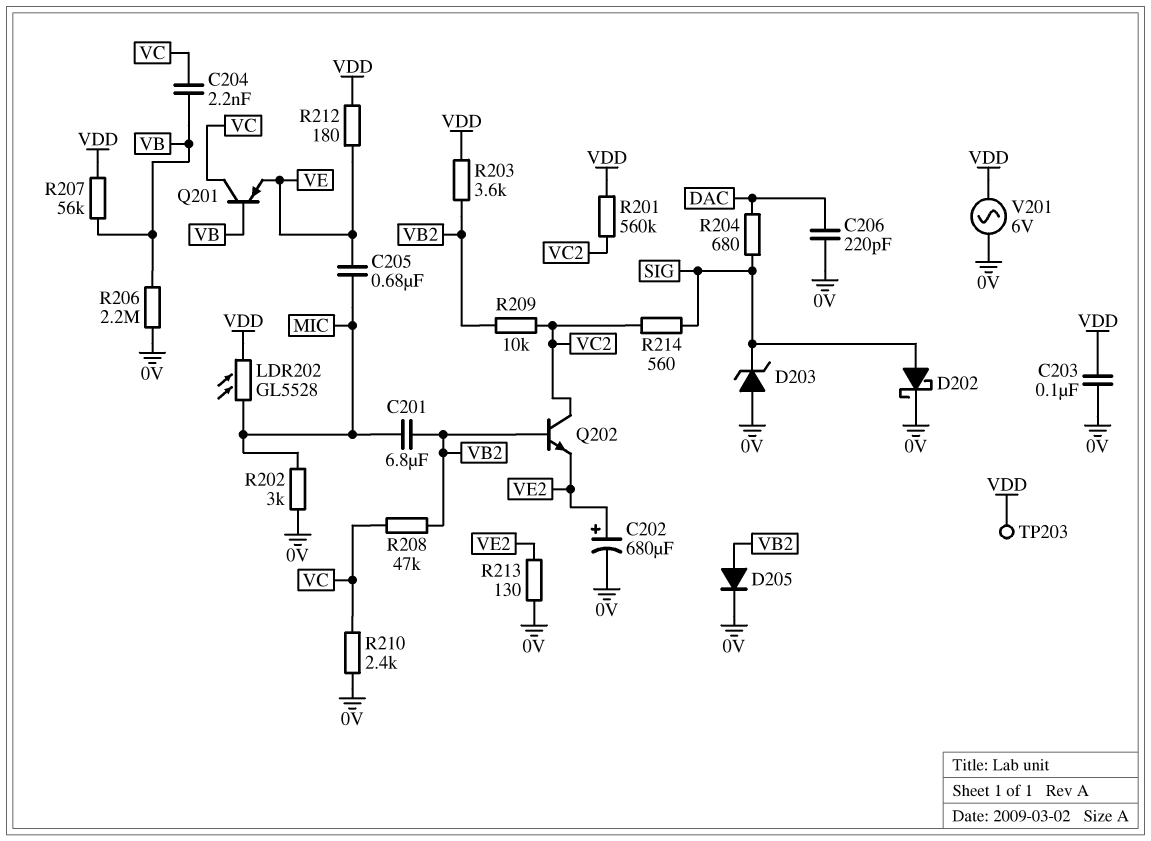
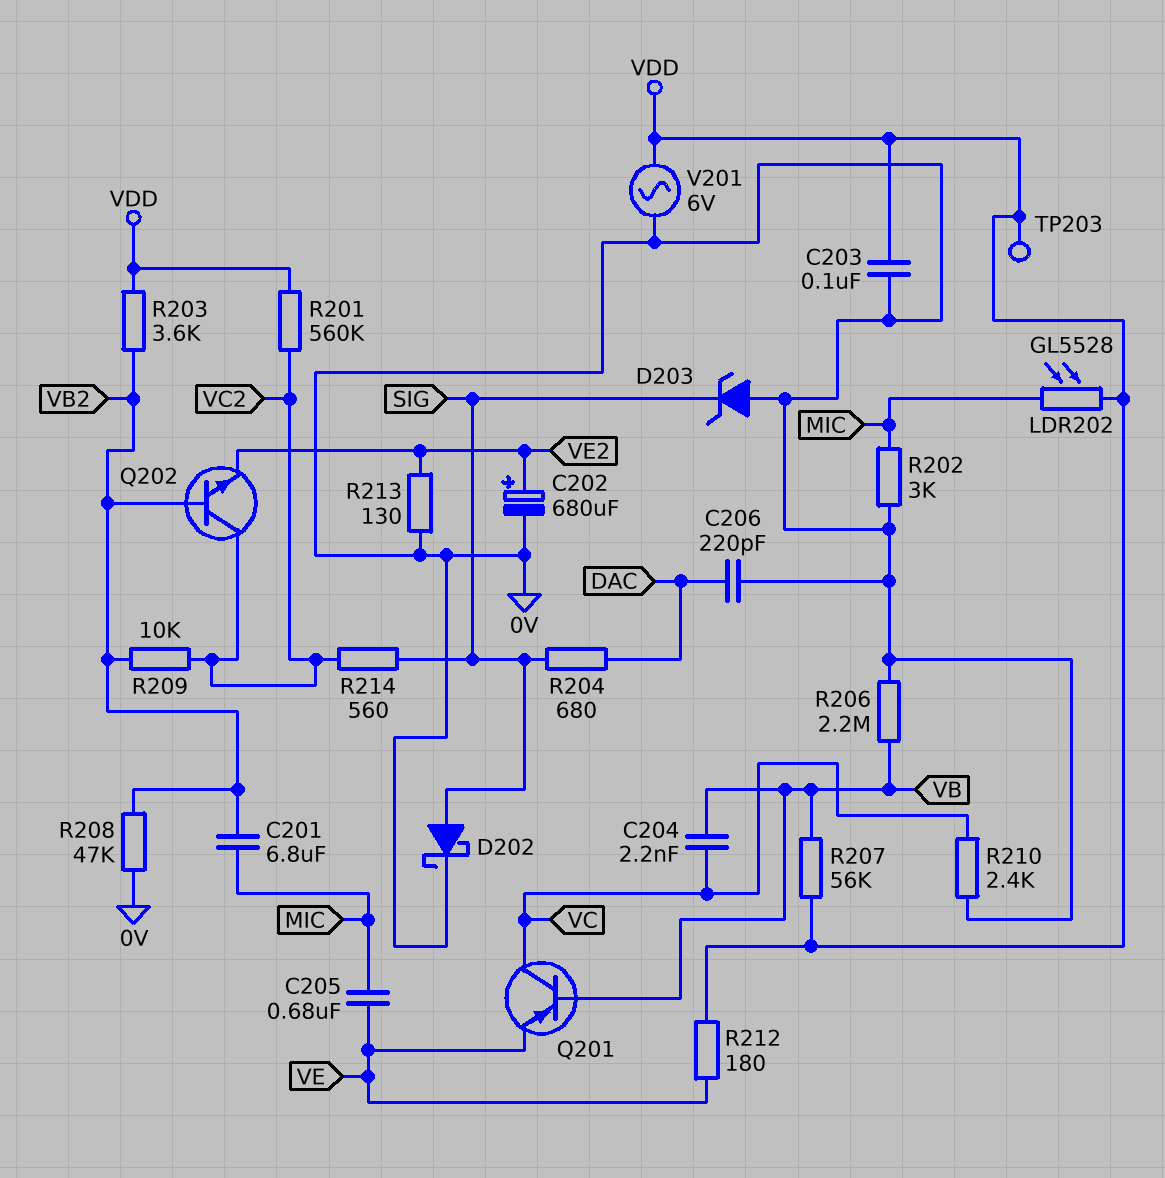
D205: diode (A VB2, K 0V) -> none
R208: 47k (VB2, VC) -> 47k (0V, VB2)

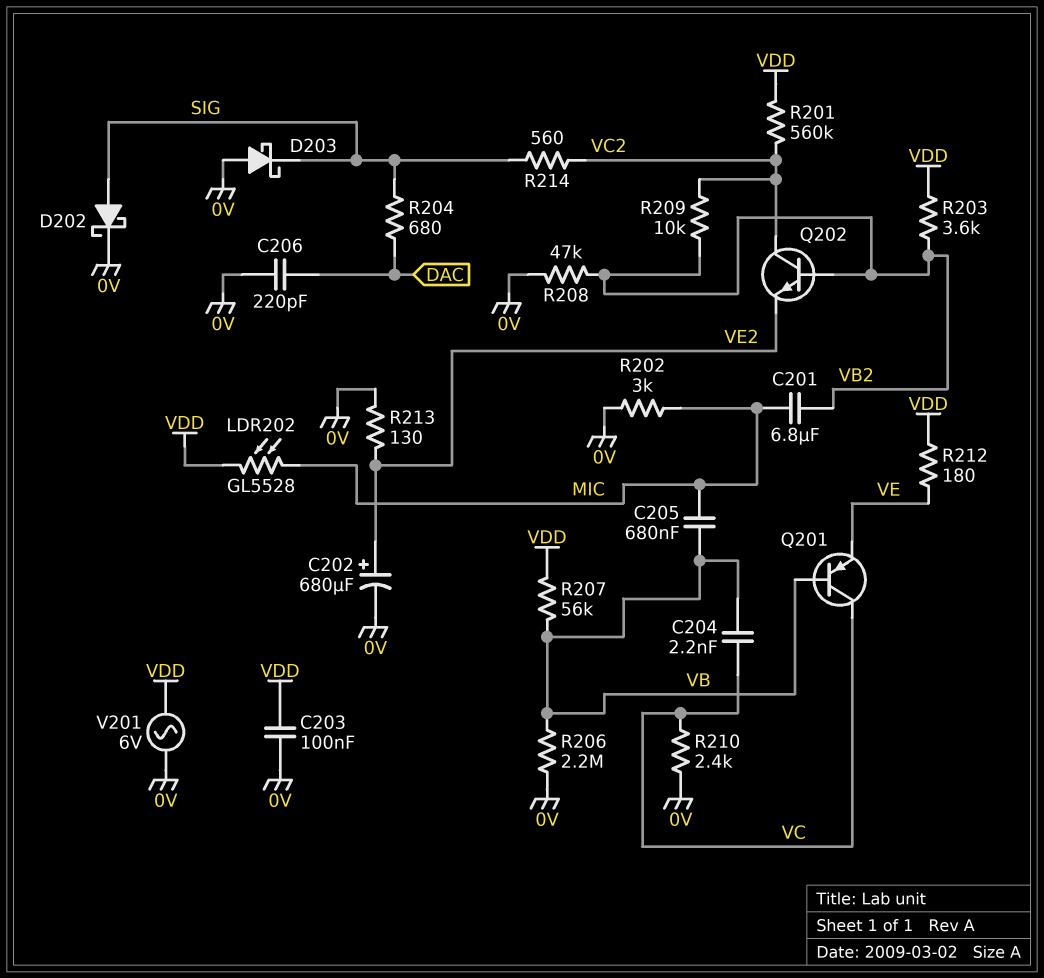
C205: 680nF (MIC, VE) -> 680nF (MIC, VB)
D203: zener (A 0V, K SIG) -> schottky (A 0V, K SIG)
TP203: test point (VDD) -> none

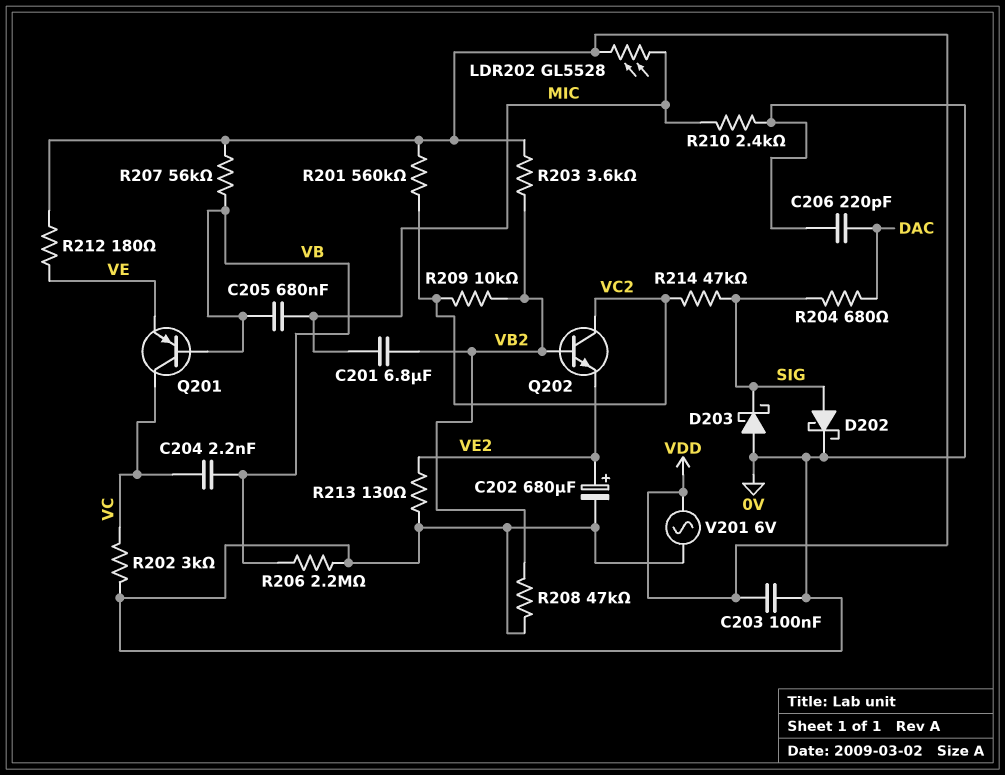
R202: 3k (0V, MIC) -> 3k (0V, VC)
R210: 2.4k (0V, VC) -> 2.4k (0V, MIC)
R214: 560 (SIG, VC2) -> 47k (SIG, VC2)

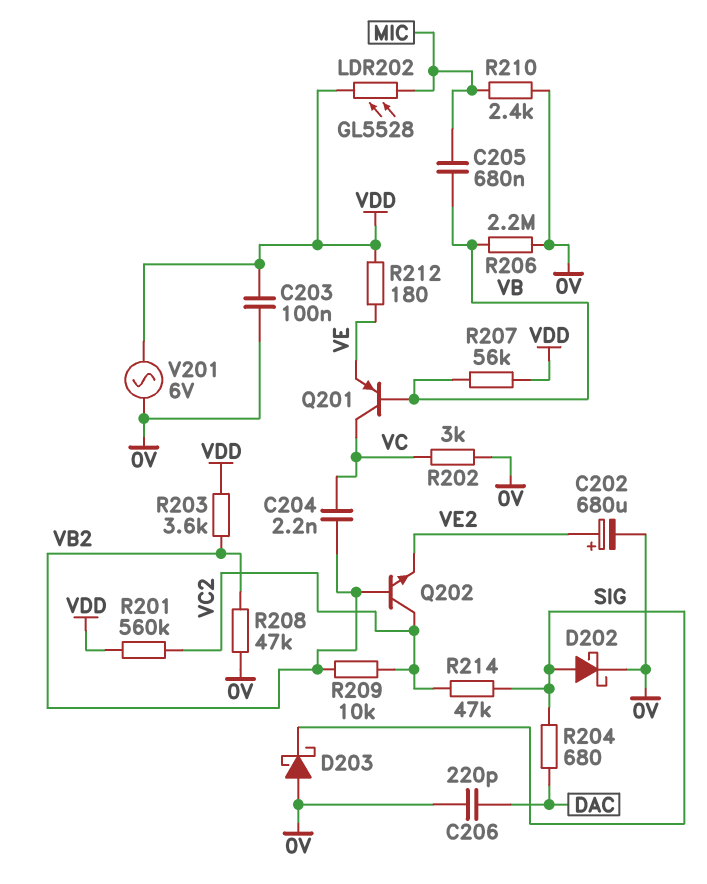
C201: 6.8uF (MIC, VB2) -> none
C204: 2.2nF (VB, VC) -> 2.2nF (VB2, VC)
R213: 130 (0V, VE2) -> none

